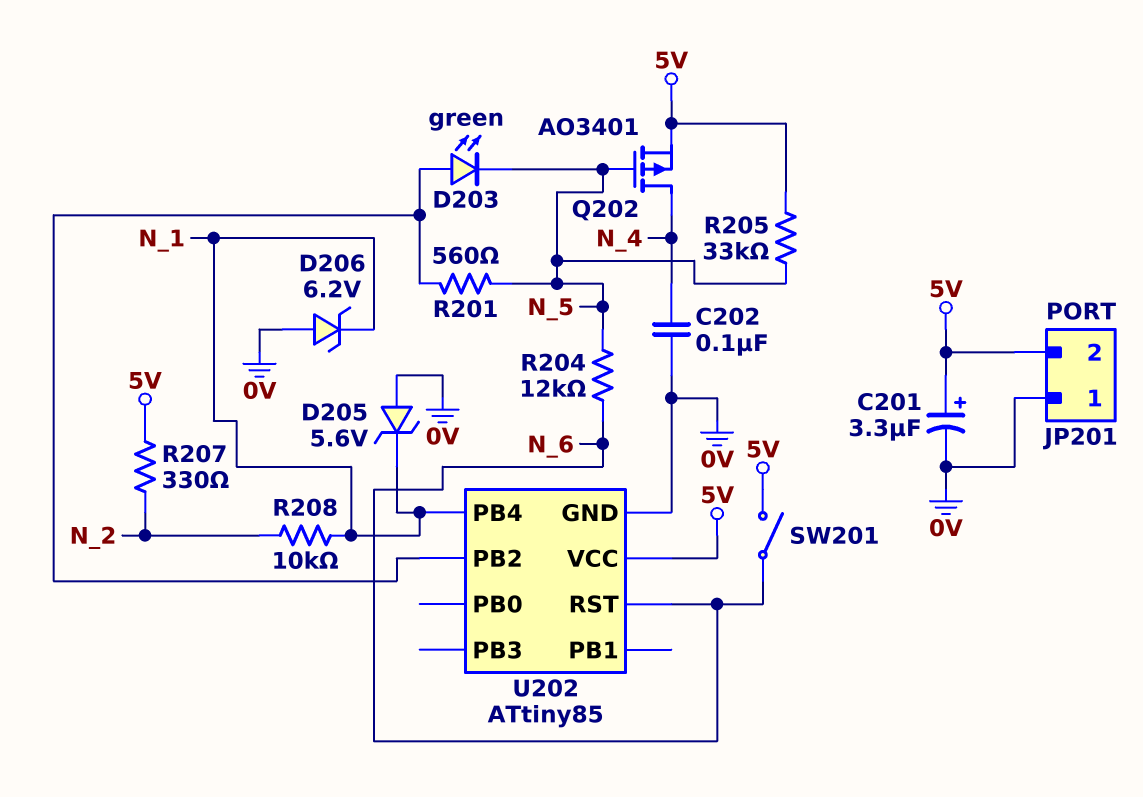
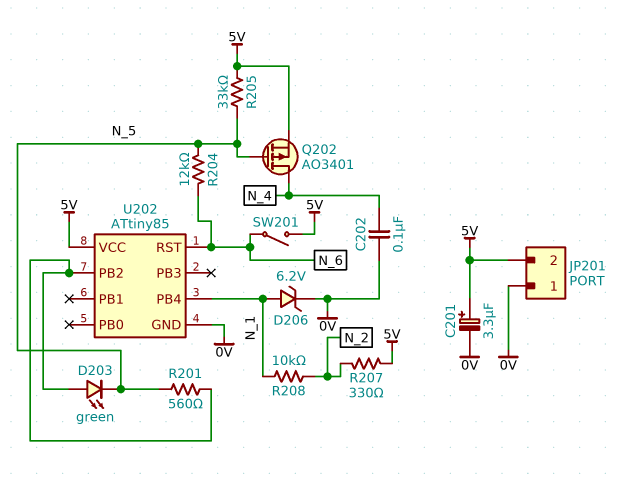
D205: zener 5.6V (A 0V, K N_1) -> none
D206: zener 6.2V (A 0V, K N_1) -> zener 6.2V (A N_1, K 0V)

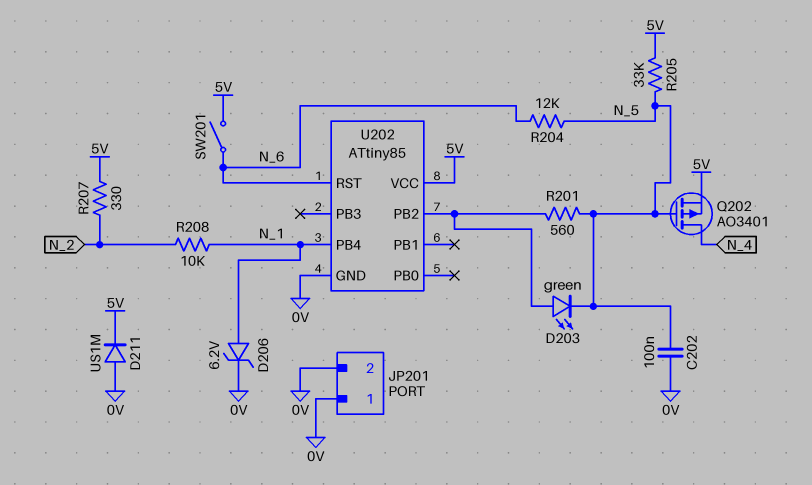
C201: 3.3uF (plus 5V, minus 0V) -> none
C202: 100nF (0V, N_4) -> 100nF (0V, N_5)
D211: none -> diode US1M (A 0V, K 5V)
JP201 pin 2: 5V -> 0V

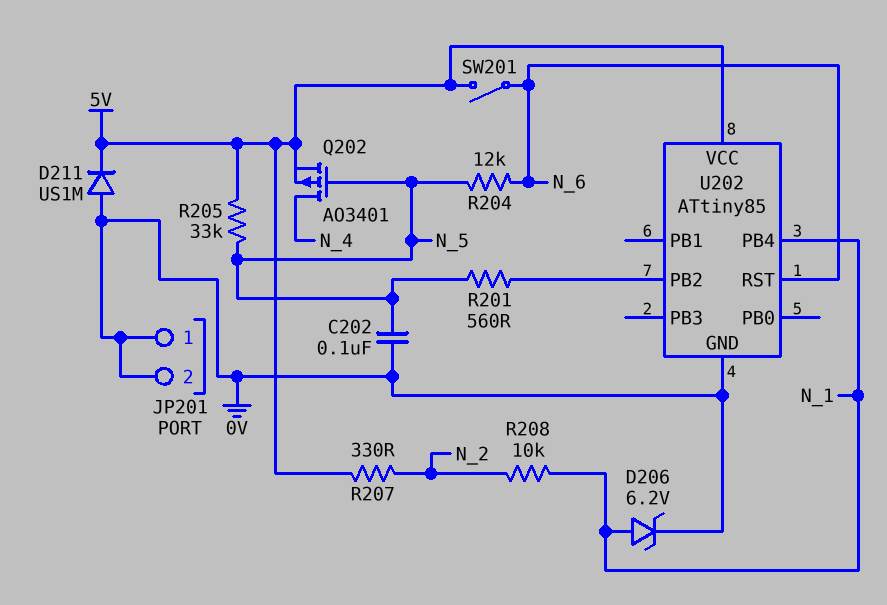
D203: LED green (A U202/PB2, K N_5) -> none

